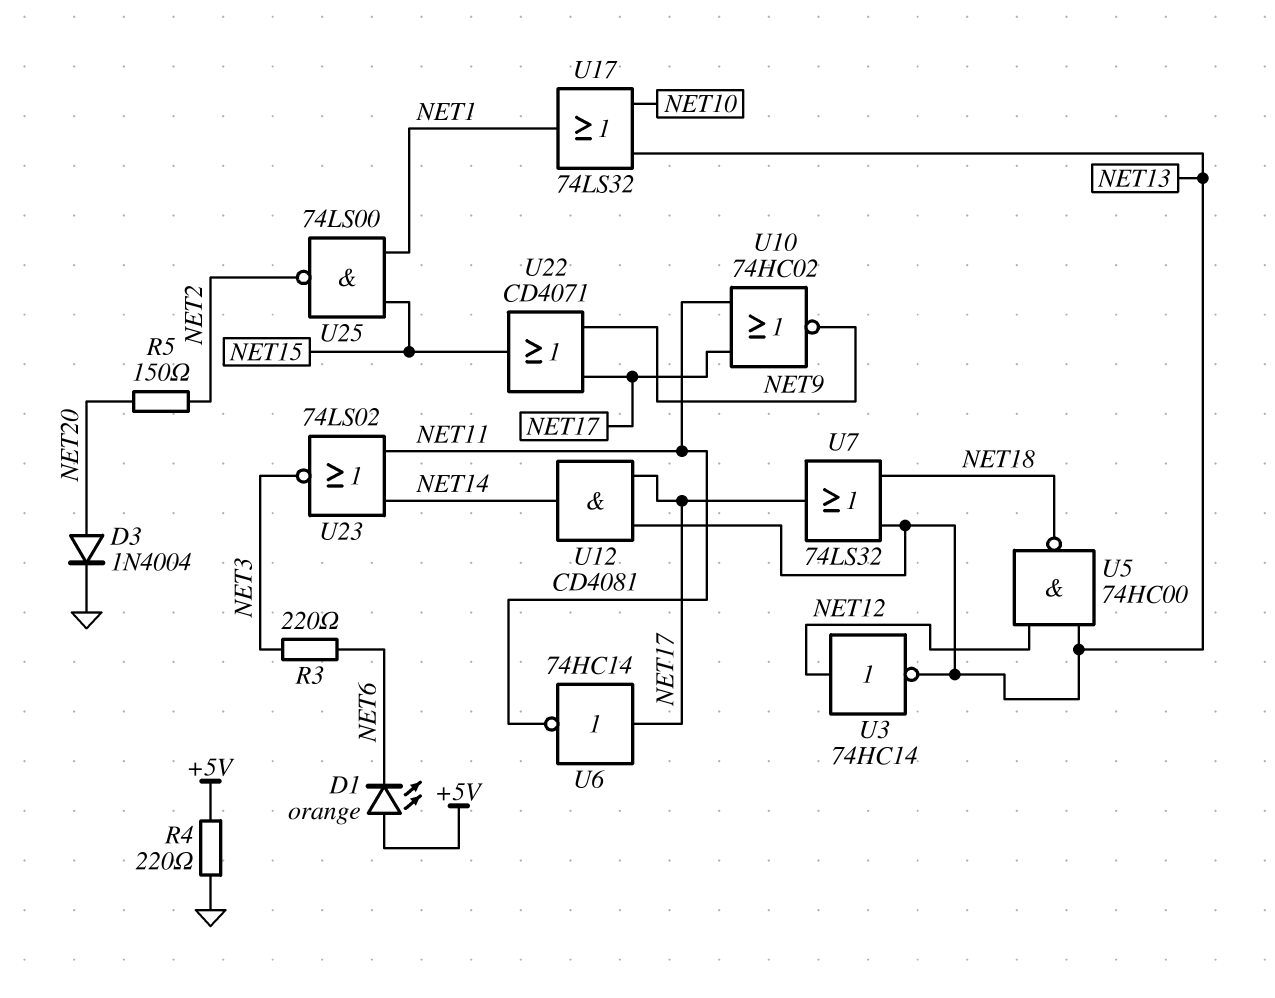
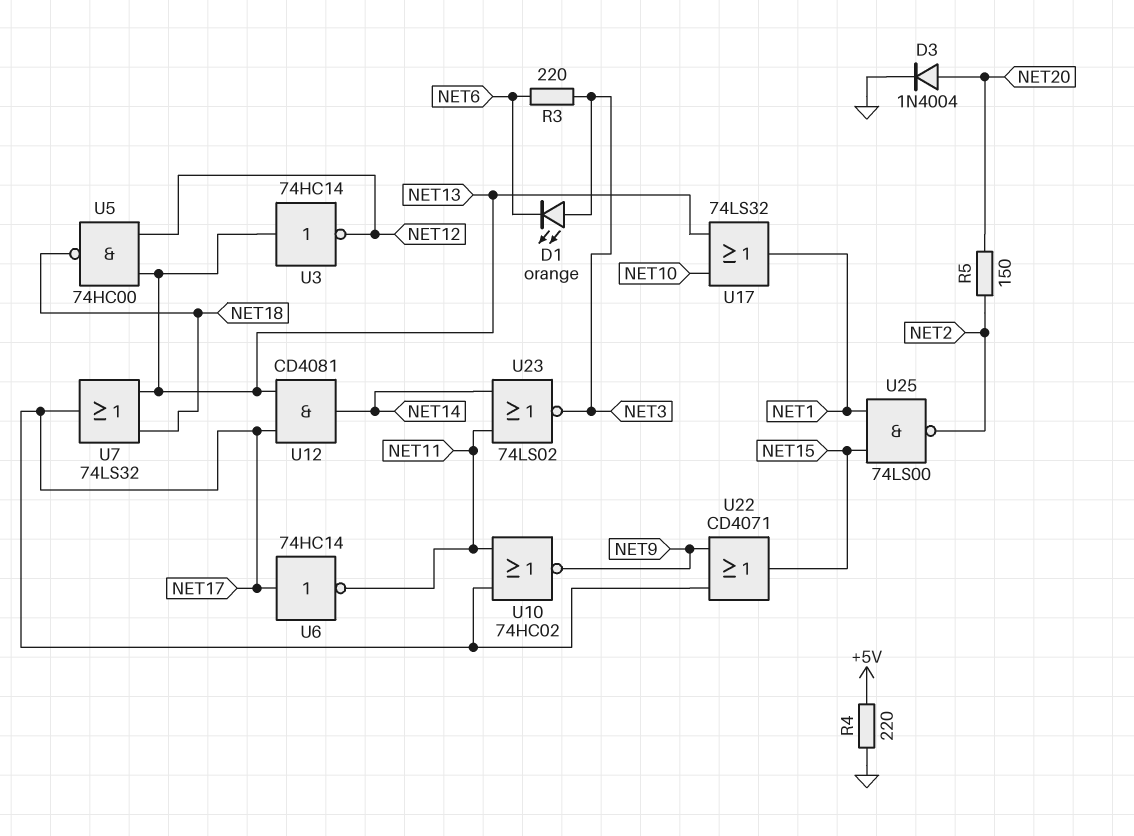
D1: LED orange (A +5V, K NET6) -> LED orange (A NET3, K NET6)
U3: NOT 74HC14 (in NET12, out NET13) -> NOT 74HC14 (in NET13, out NET12)

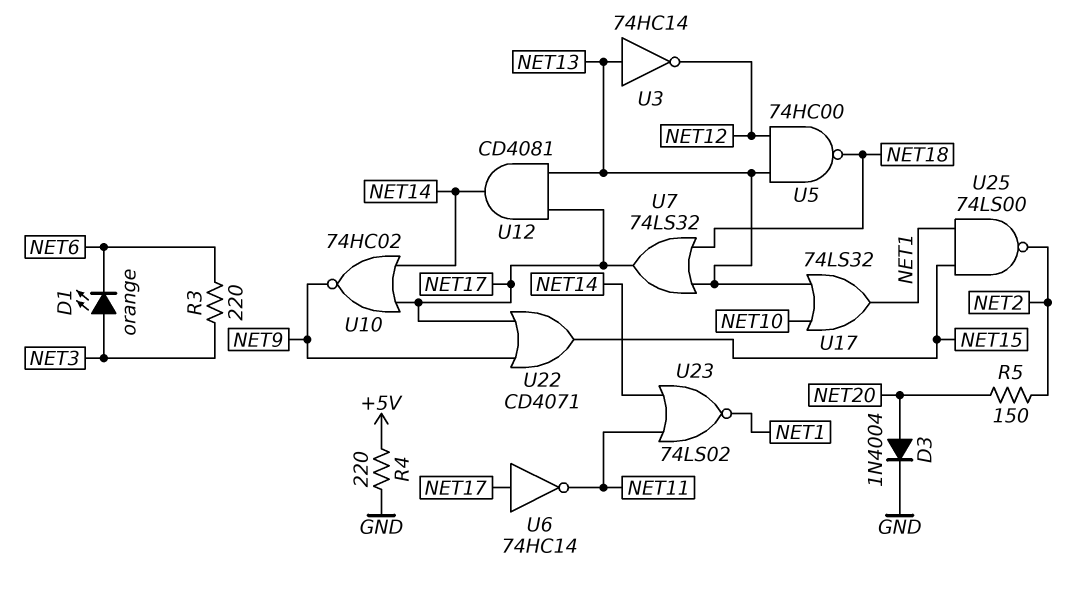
U10: NOR 74HC02 (in NET11, in NET17, out NET9) -> NOR 74HC02 (in NET14, in NET17, out NET9)
U23: NOR 74LS02 (in NET11, in NET14, out NET3) -> NOR 74LS02 (in NET11, in NET14, out NET1)

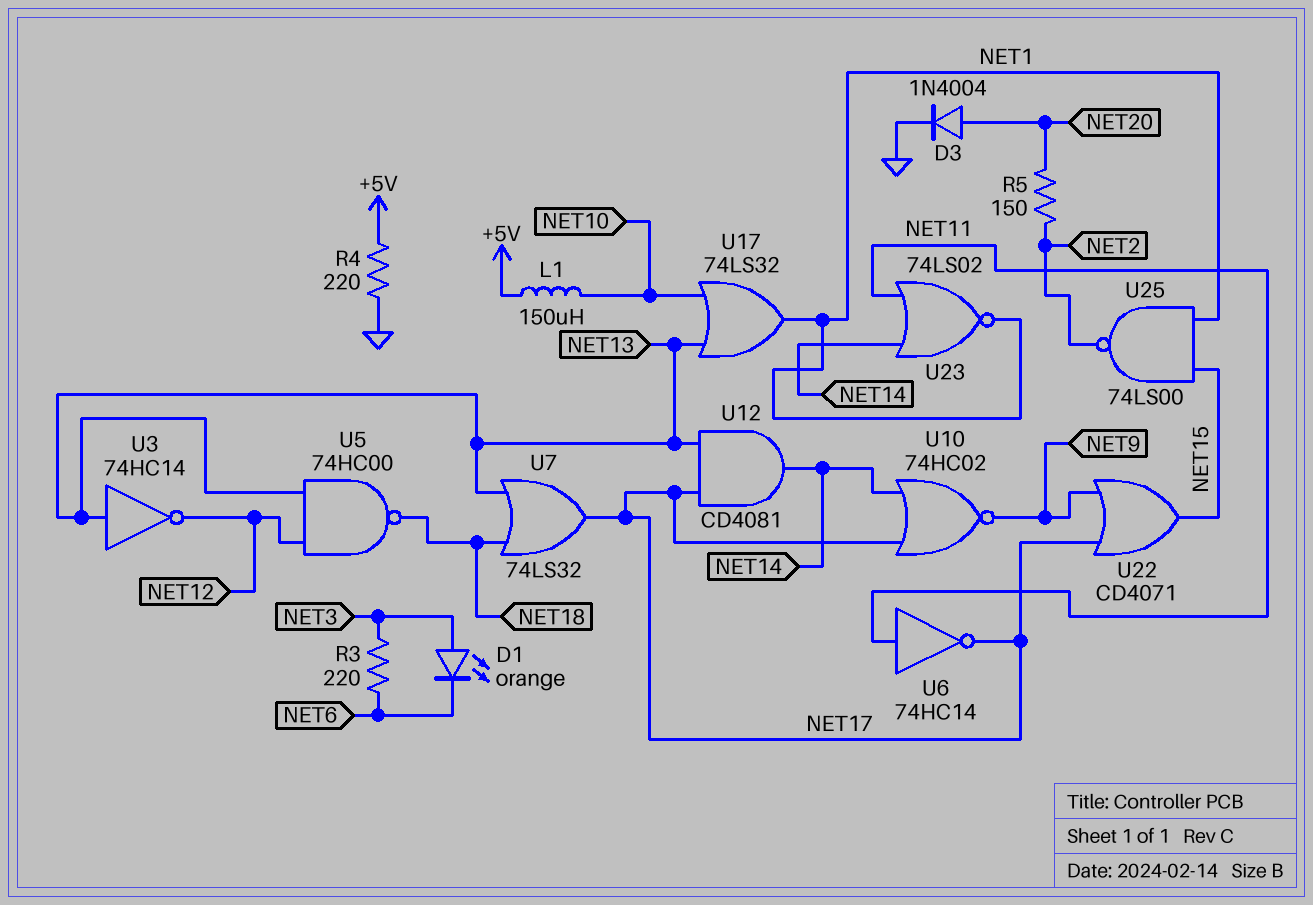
L1: none -> 150uH (+5V, NET10)
U6: NOT 74HC14 (in NET17, out NET11) -> NOT 74HC14 (in NET11, out NET17)

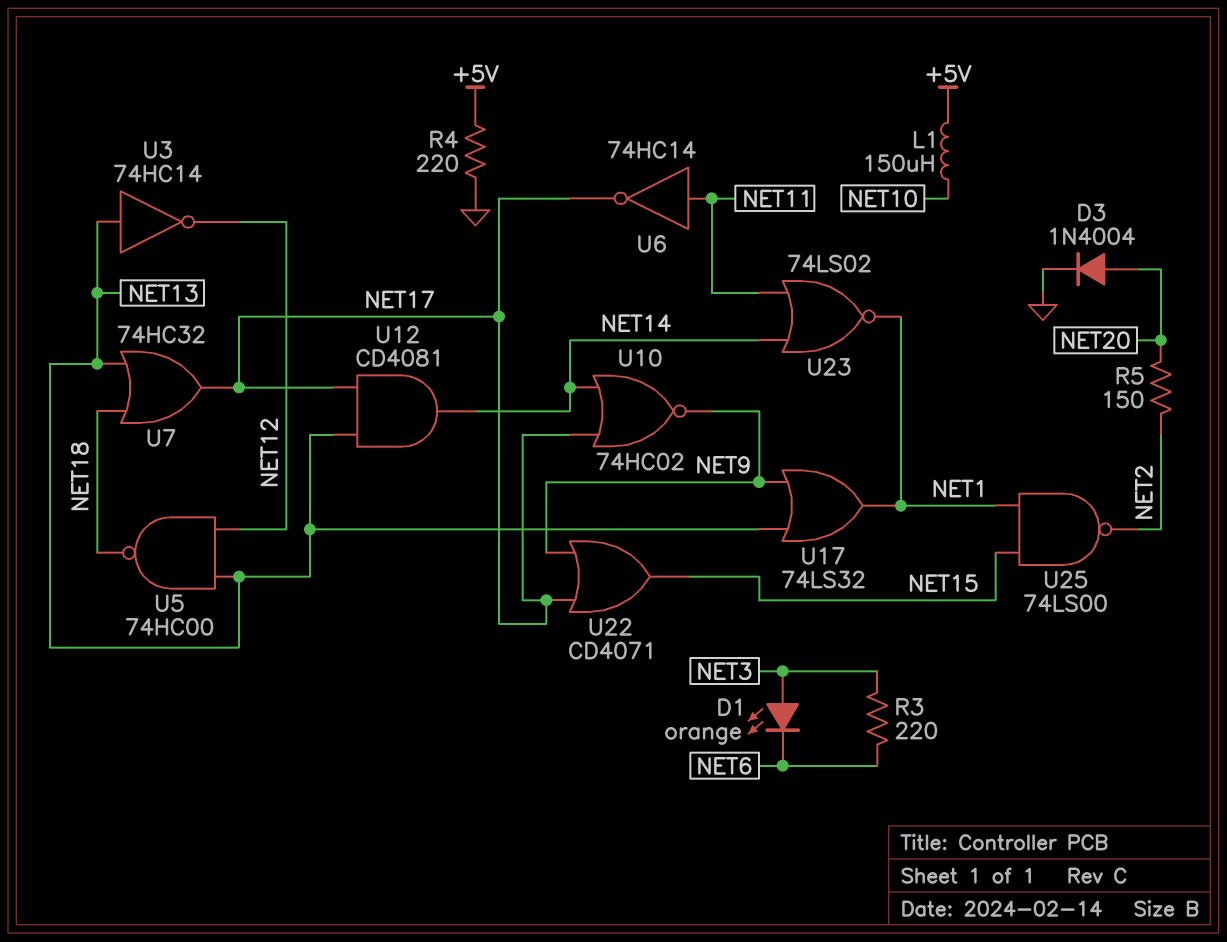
U7: OR 74LS32 (in NET13, in NET18, out NET17) -> OR 74HC32 (in NET13, in NET18, out NET17)
U17: OR 74LS32 (in NET10, in NET13, out NET1) -> OR 74LS32 (in NET9, in NET13, out NET1)

